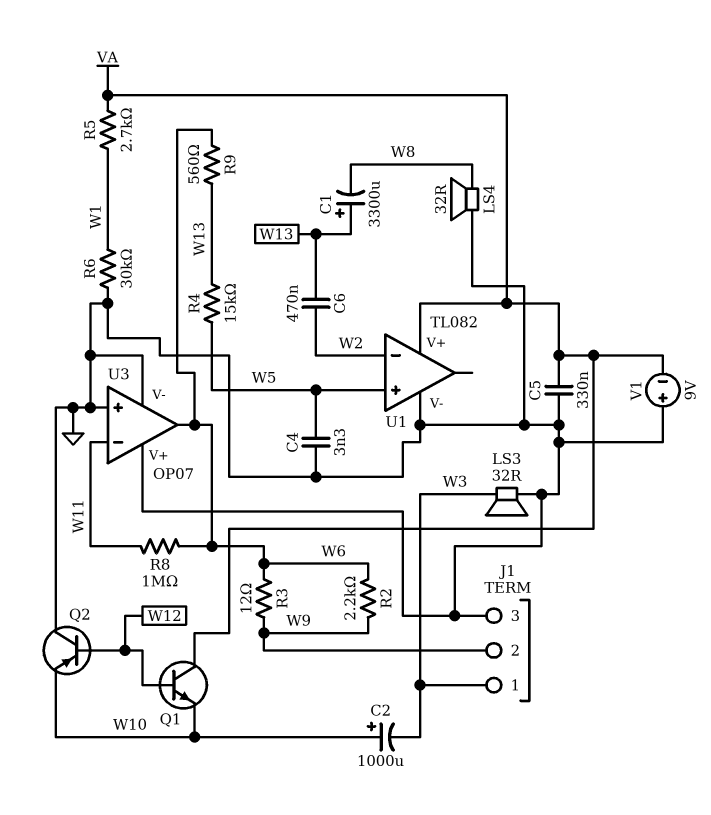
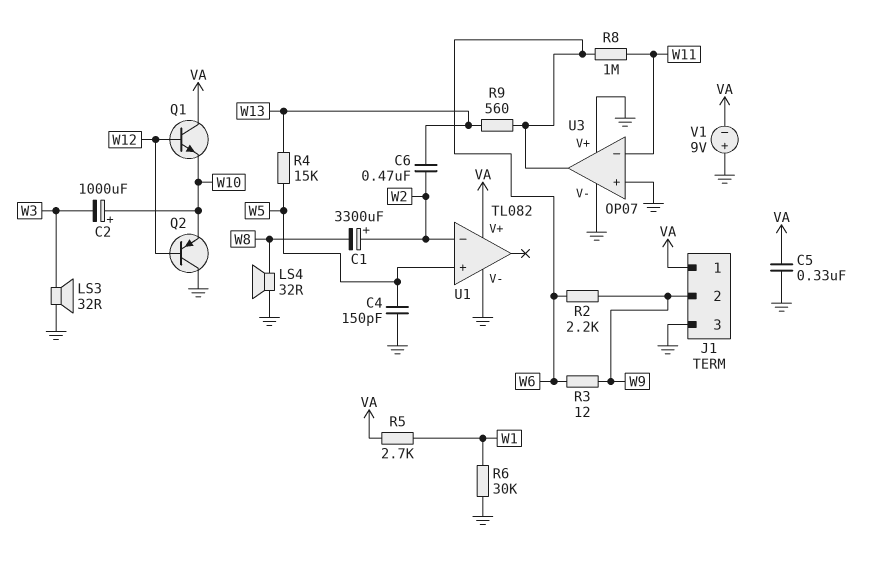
C1: 3300uF (plus W13, minus W8) -> 3300uF (plus W2, minus W8)
C4: 3.3nF (GND, W5) -> 150pF (GND, W5)
J1 pin 1: W3 -> VA

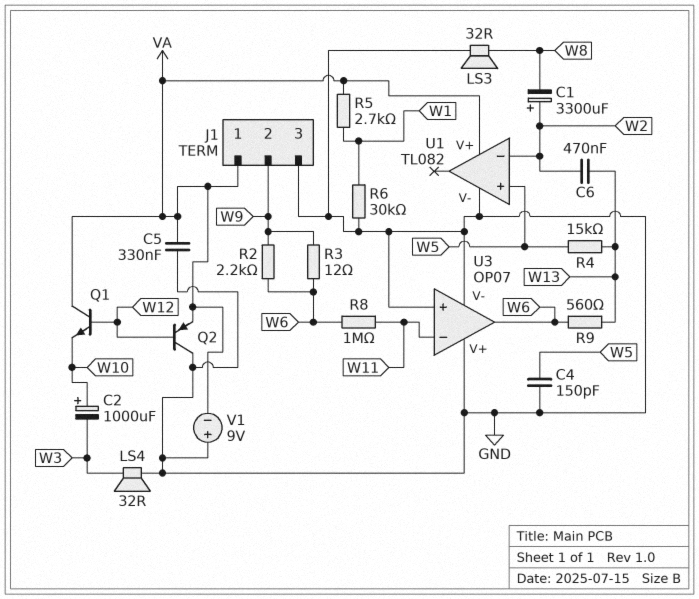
LS3: speaker 32R (GND, W3) -> speaker 32R (GND, W8)
LS4: speaker 32R (GND, W8) -> speaker 32R (GND, W3)
Q2: PNP (B W12, C GND, E W10) -> PNP (B W12, C GND, E VA)

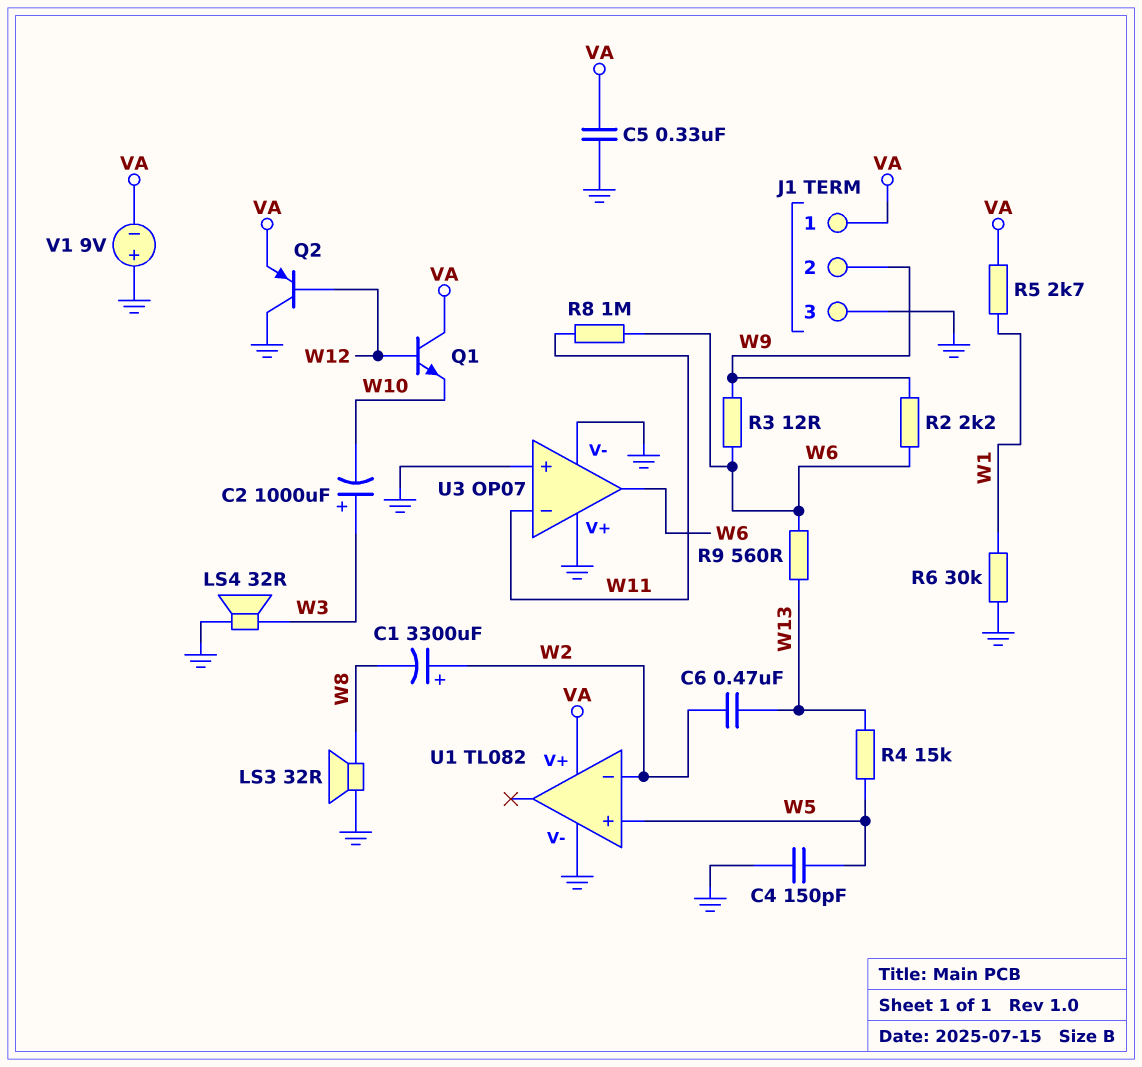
C2: 1000uF (plus W10, minus W3) -> 1000uF (plus W3, minus W10)

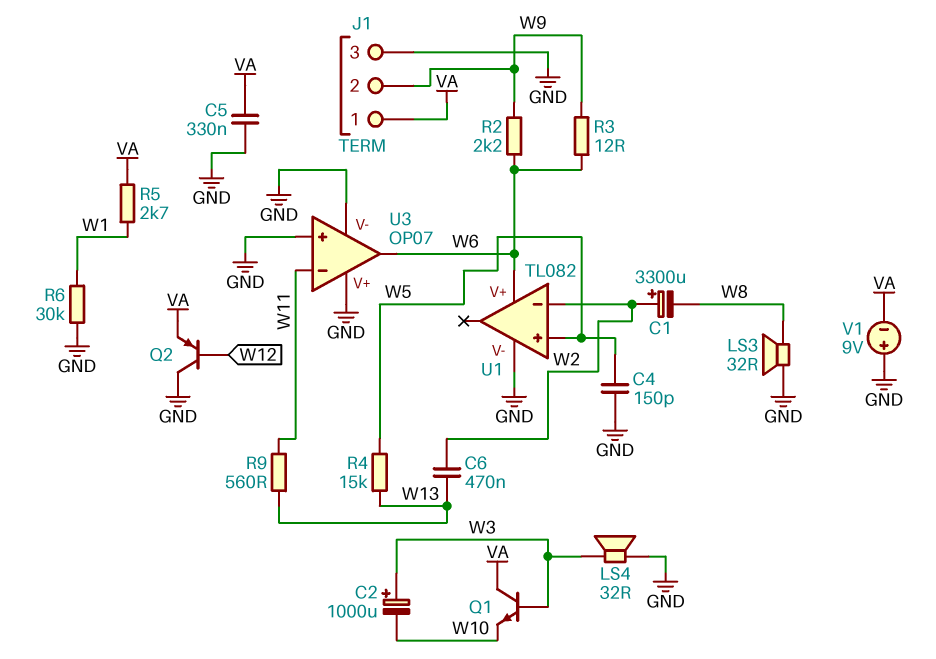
Q1: NPN (B W12, C VA, E W10) -> NPN (B W3, C VA, E W10)
R8: 1M (W6, W11) -> none
R9: 560 (W6, W13) -> 560 (W11, W13)
U1 pin V+: VA -> W6

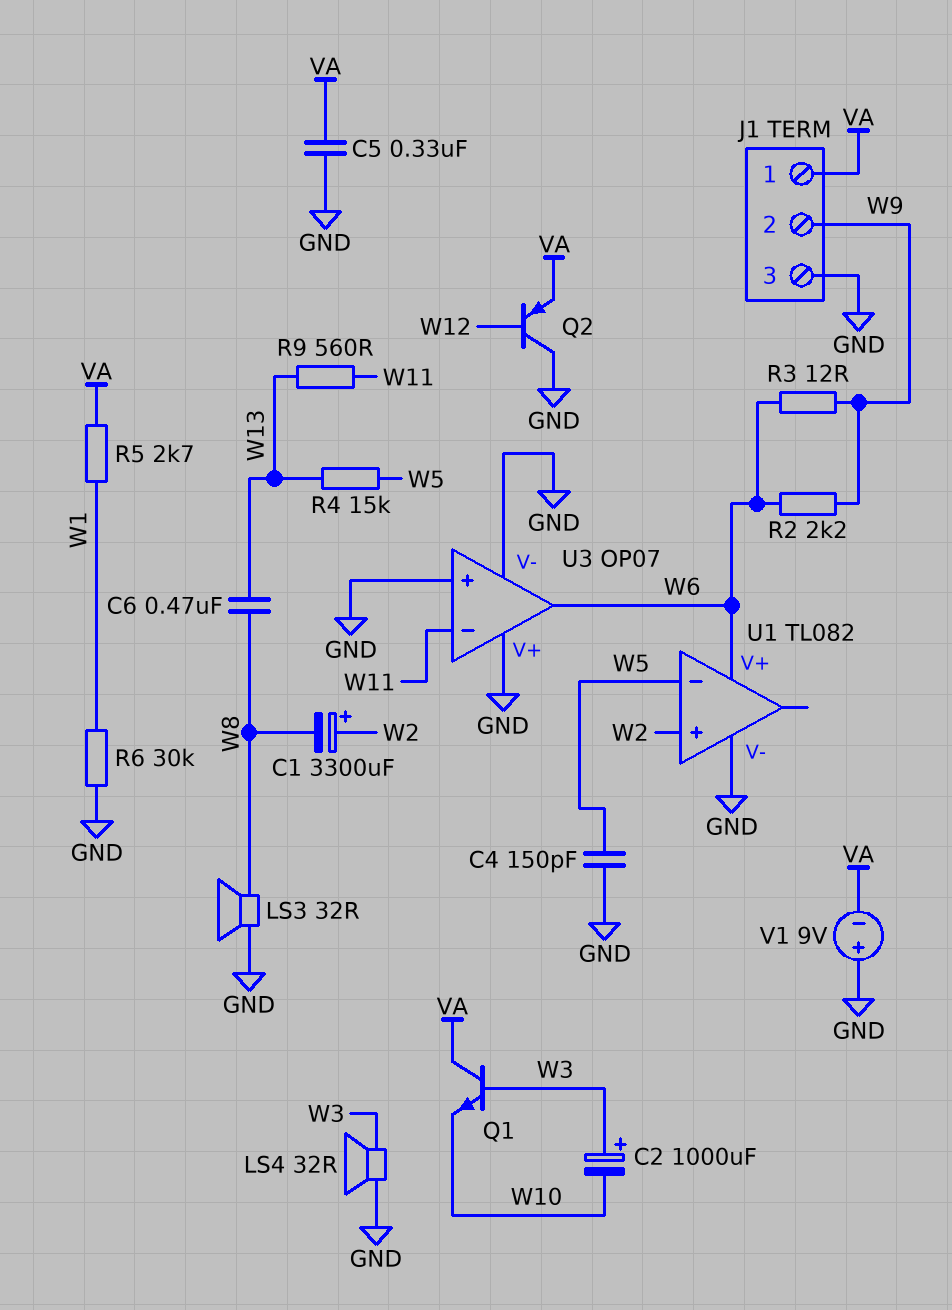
C6: 470nF (W2, W13) -> 470nF (W8, W13)
U1 pin in+: W5 -> W2
U1 pin in-: W2 -> W5

